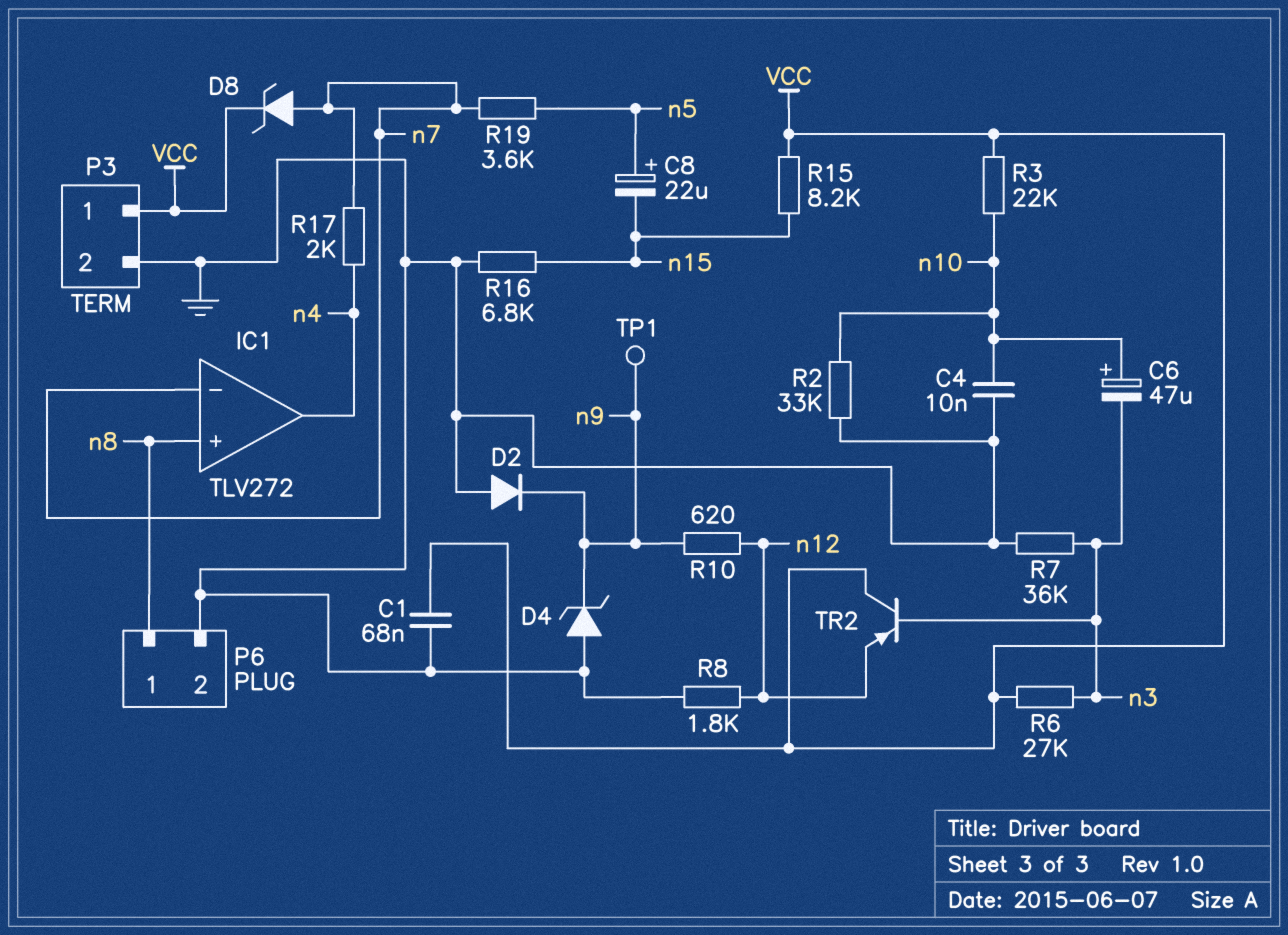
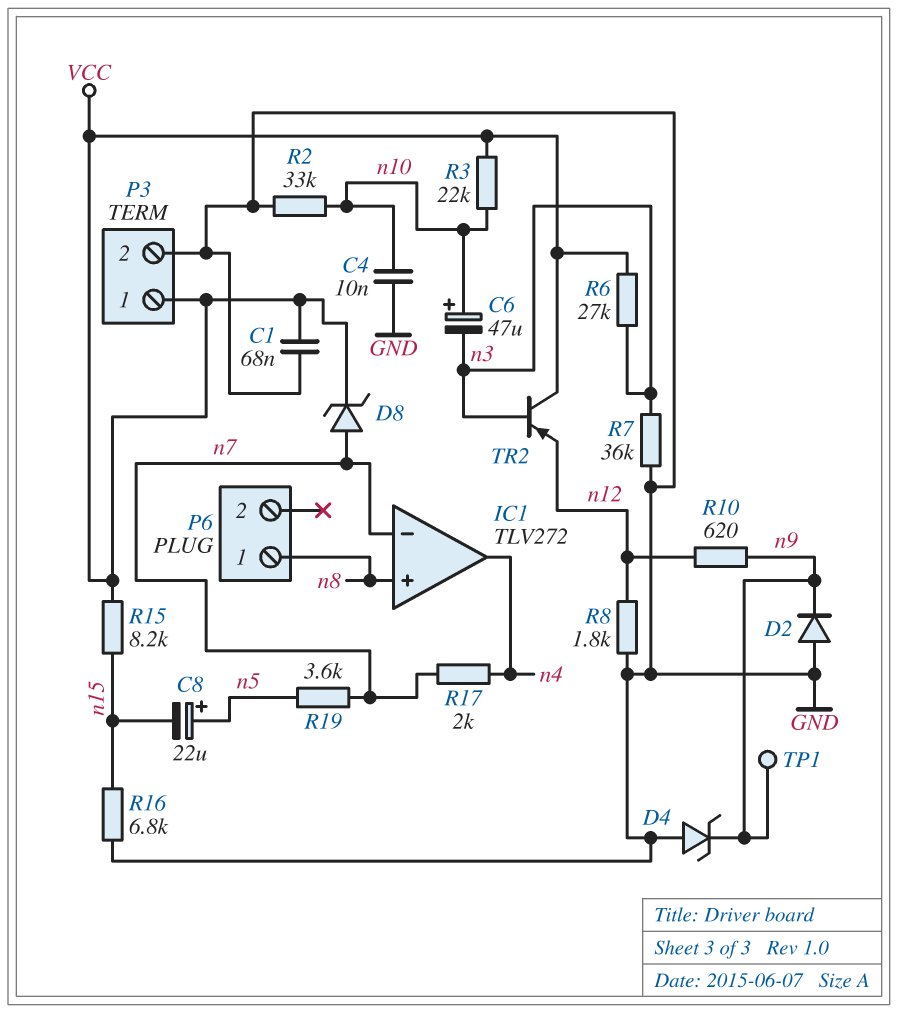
P6 pin 2: GND -> none

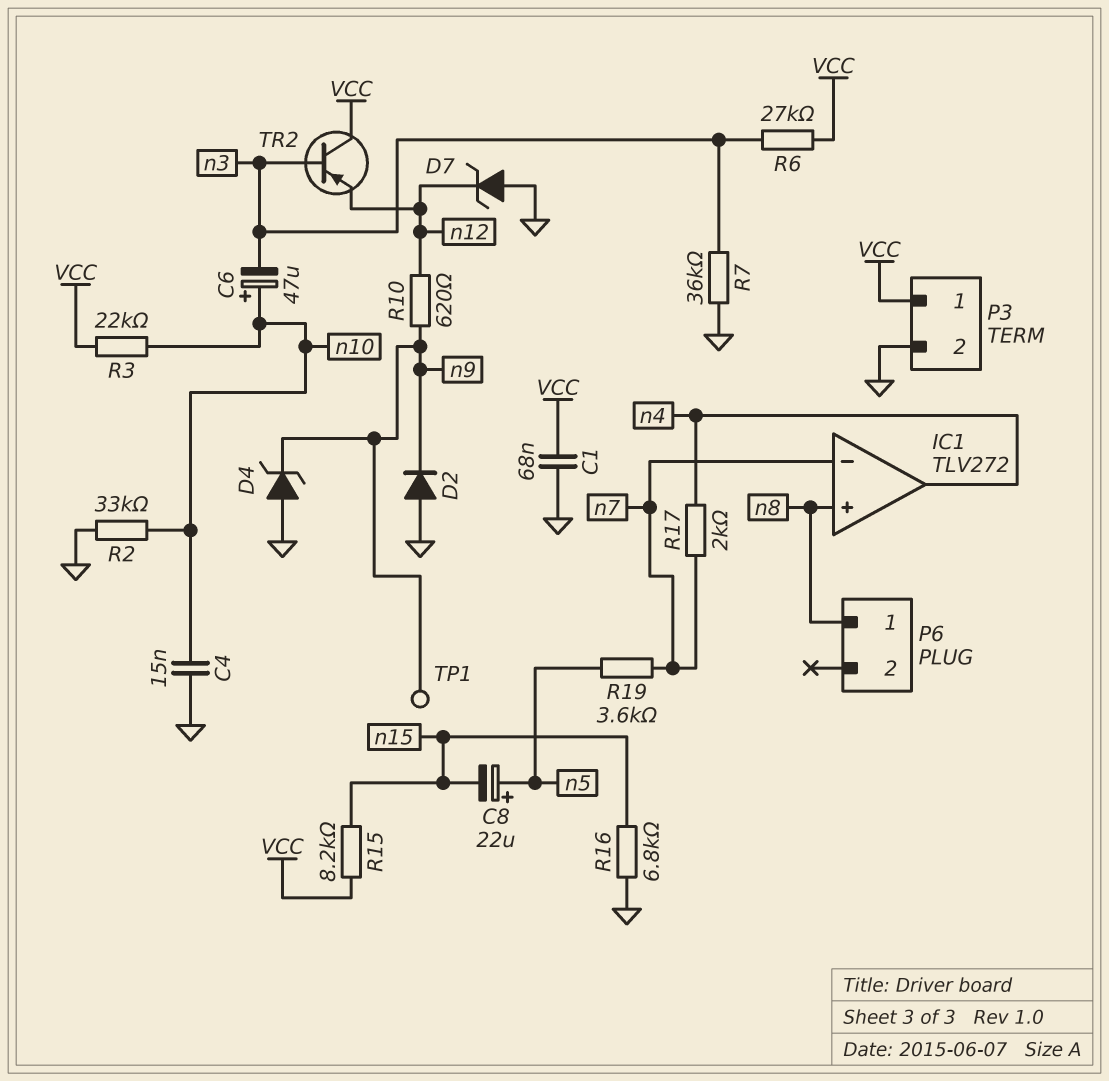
C4: 10nF (GND, n10) -> 15nF (GND, n10)
D7: none -> zener (A GND, K n12)
D8: zener (A n7, K VCC) -> none
R8: 1.8k (GND, n12) -> none

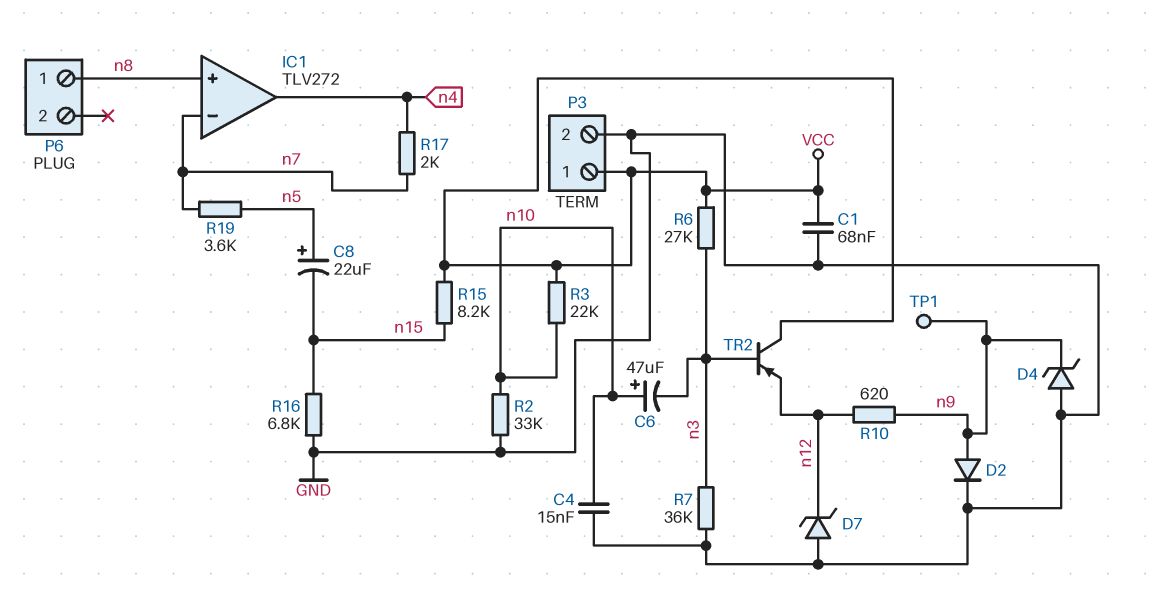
D2: diode (A GND, K n9) -> diode (A n9, K GND)

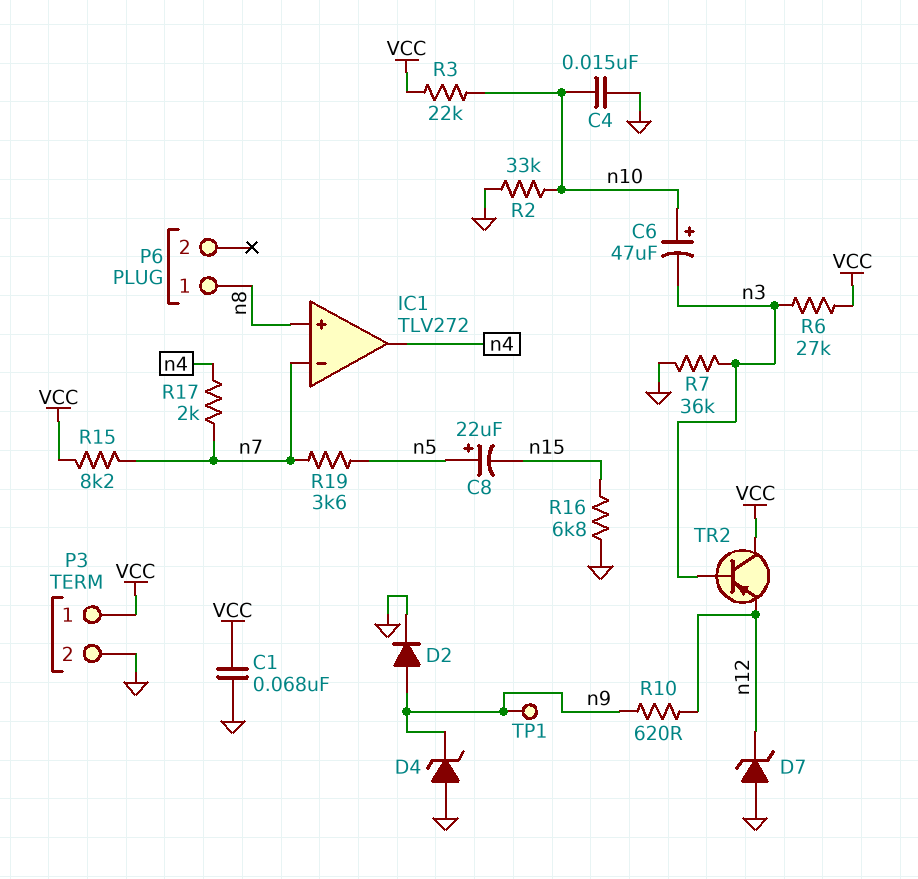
R15: 8.2k (VCC, n15) -> 8.2k (VCC, n7)

